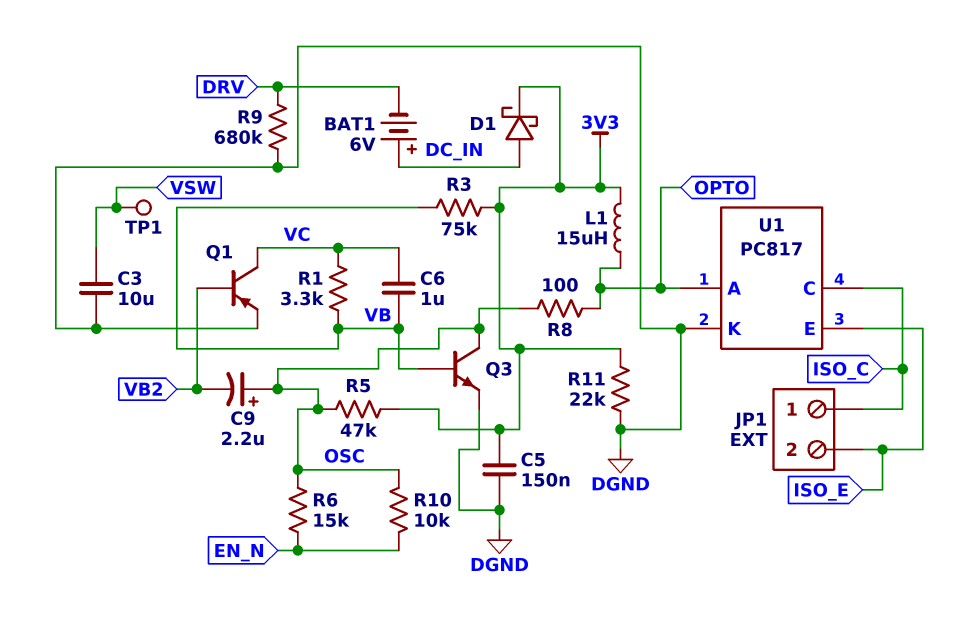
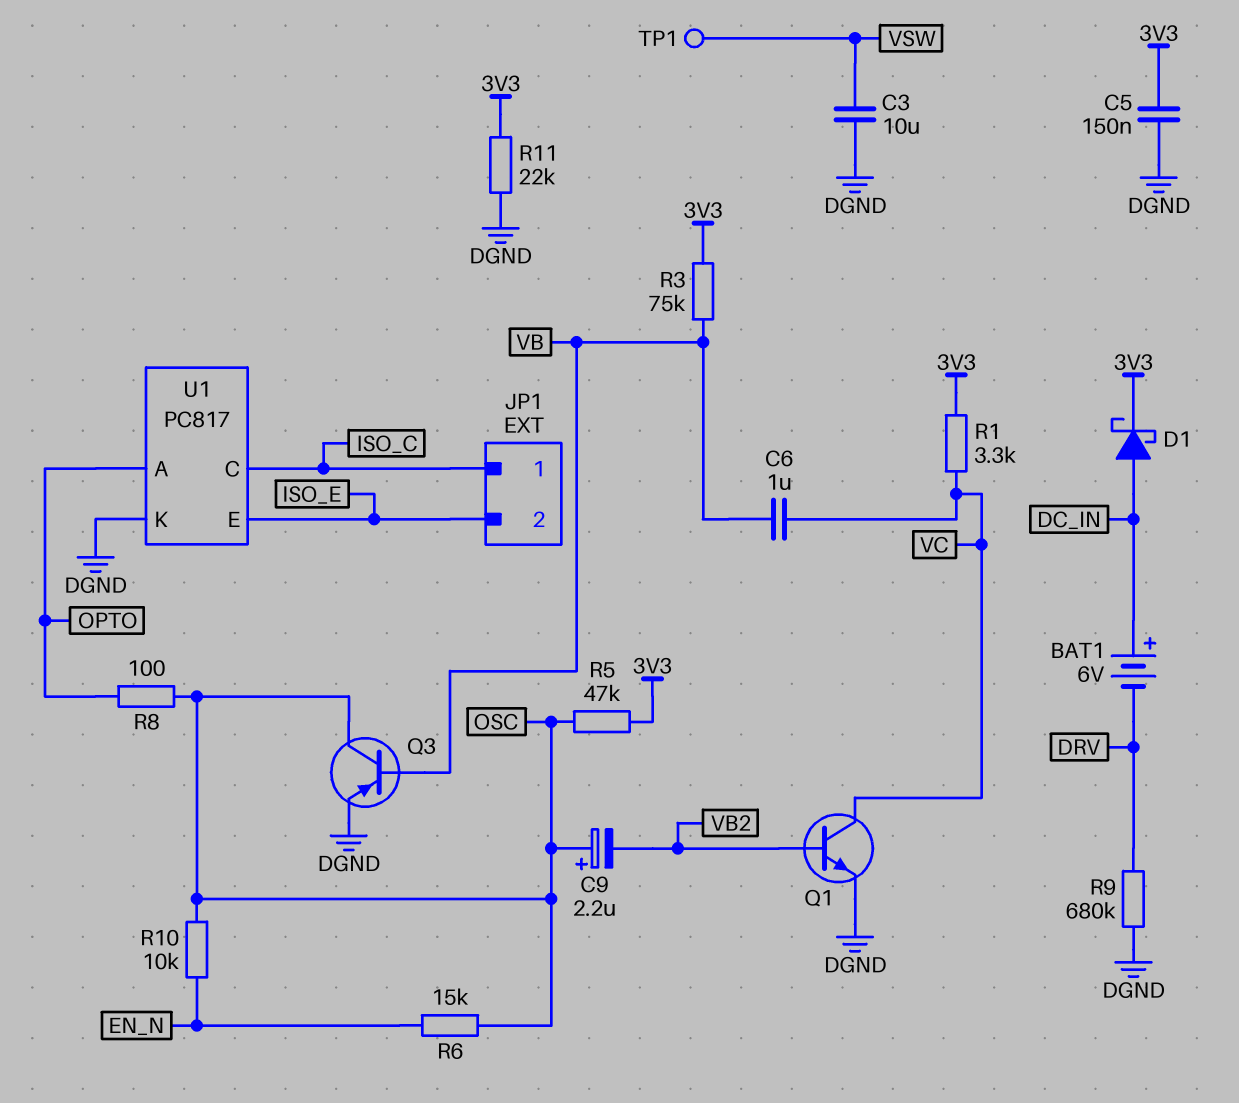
L1: 15uH (3V3, OPTO) -> none
Q1: PNP (B VB2, C VC, E DGND) -> NPN (B VB2, C VC, E DGND)
Q3: NPN (B VB, C OSC, E DGND) -> PNP (B VB, C OSC, E DGND)
R1: 3.3k (VB, VC) -> 3.3k (3V3, VC)

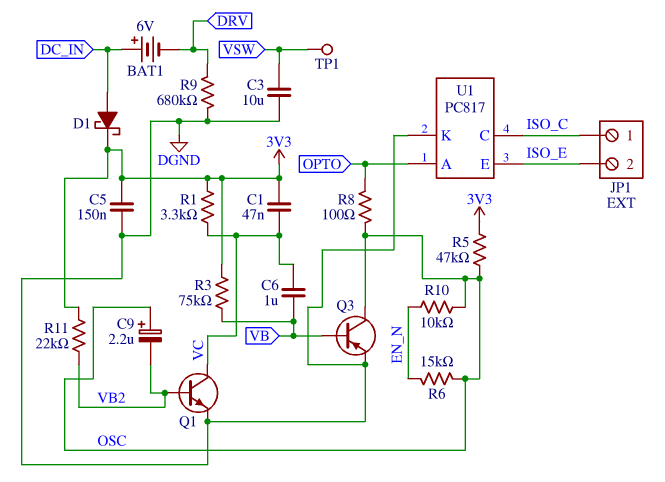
C1: none -> 47nF (3V3, VC)
R11: 22k (3V3, DGND) -> 22k (3V3, VB2)

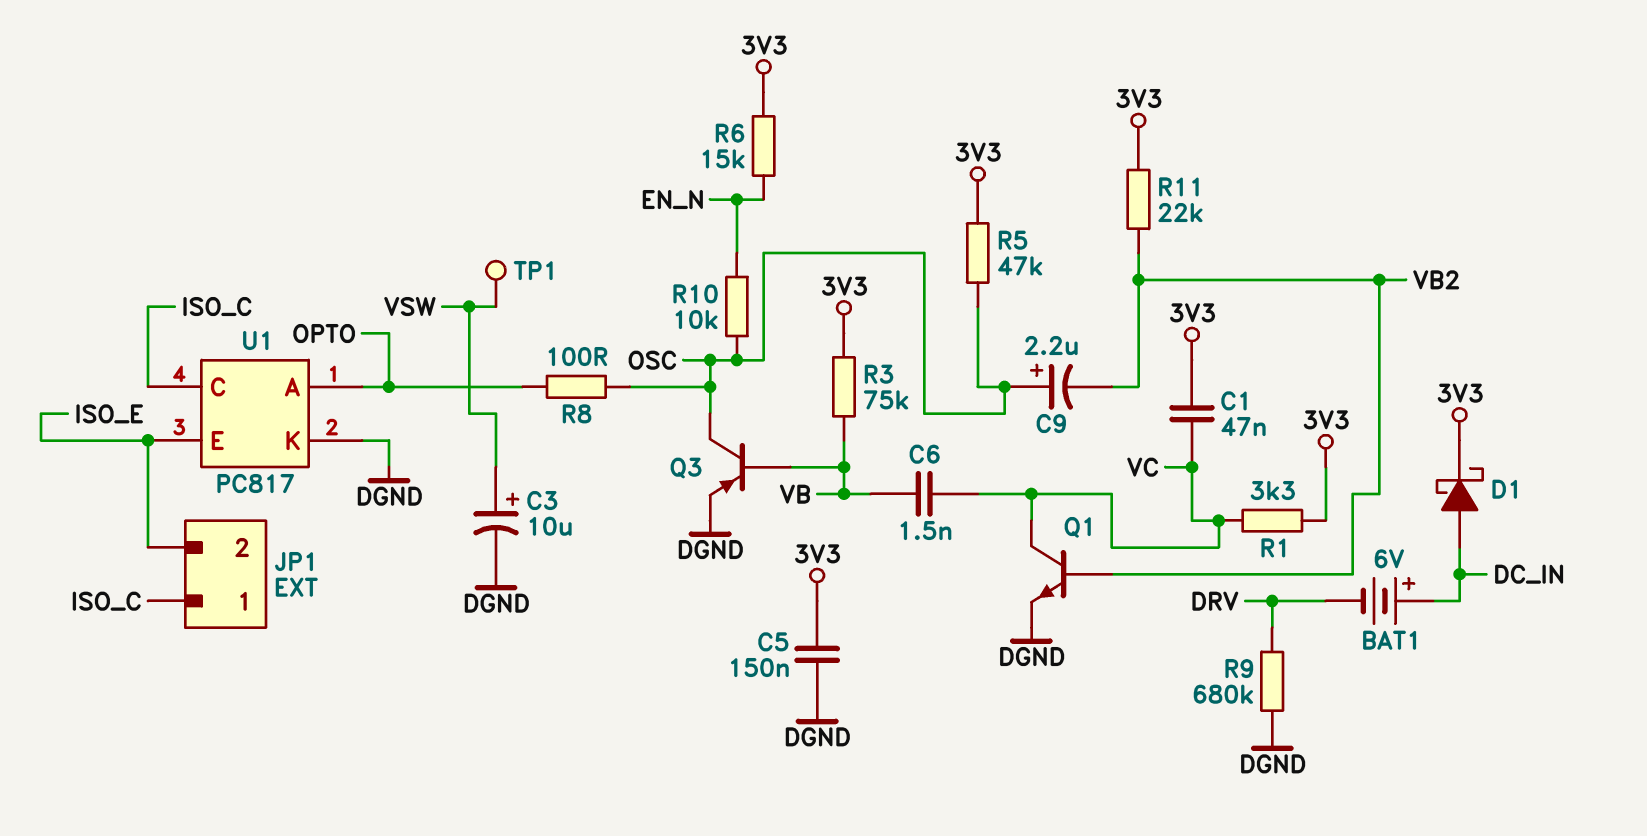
C3: 10uF (DGND, VSW) -> 10uF (plus VSW, minus DGND)
C6: 1uF (VB, VC) -> 1.5nF (VB, VC)
R6: 15k (EN_N, OSC) -> 15k (3V3, EN_N)

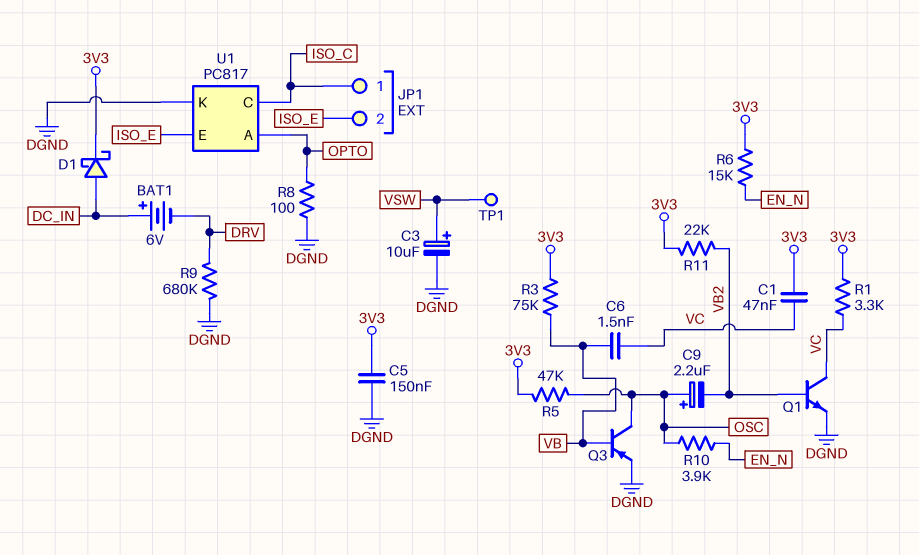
R8: 100 (OPTO, OSC) -> 100 (DGND, OPTO)
R10: 10k (EN_N, OSC) -> 3.9k (EN_N, OSC)

